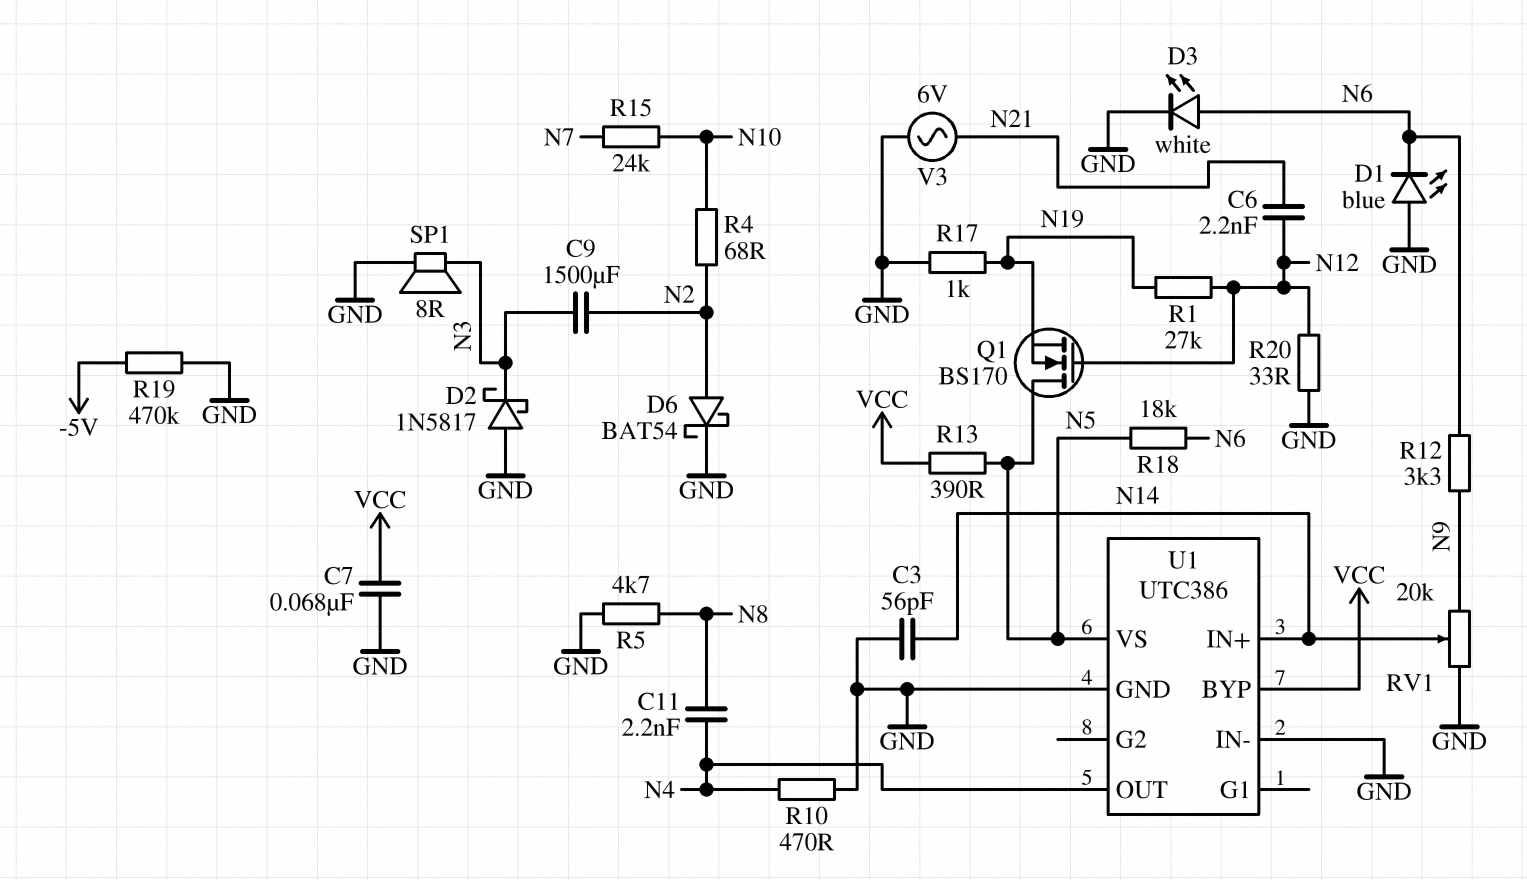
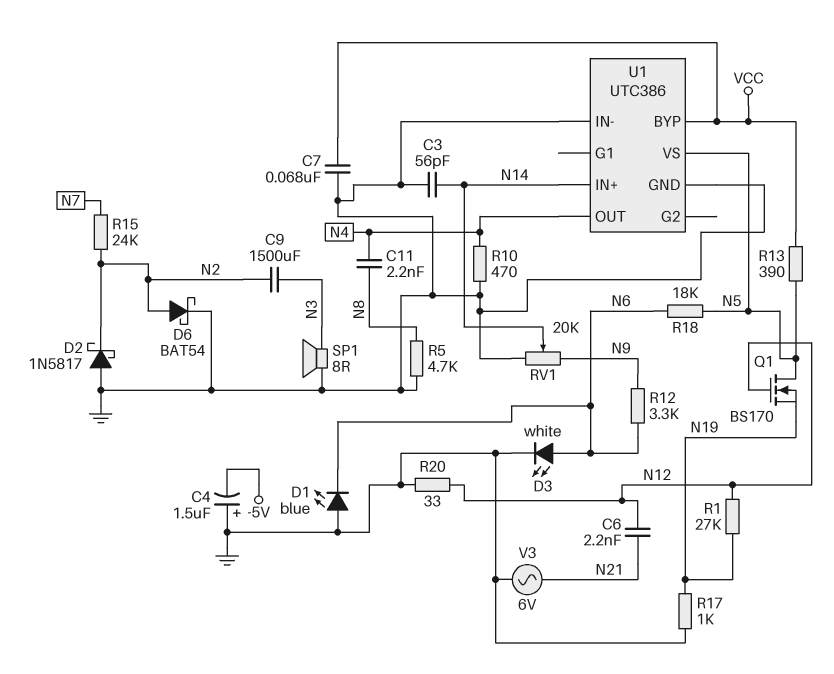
C4: none -> 1.5uF (plus GND, minus -5V)
D2: schottky 1N5817 (A GND, K N3) -> schottky 1N5817 (A GND, K N2)
R4: 68 (N2, N10) -> none
R15: 24k (N7, N10) -> 24k (N2, N7)
R19: 470k (-5V, GND) -> none

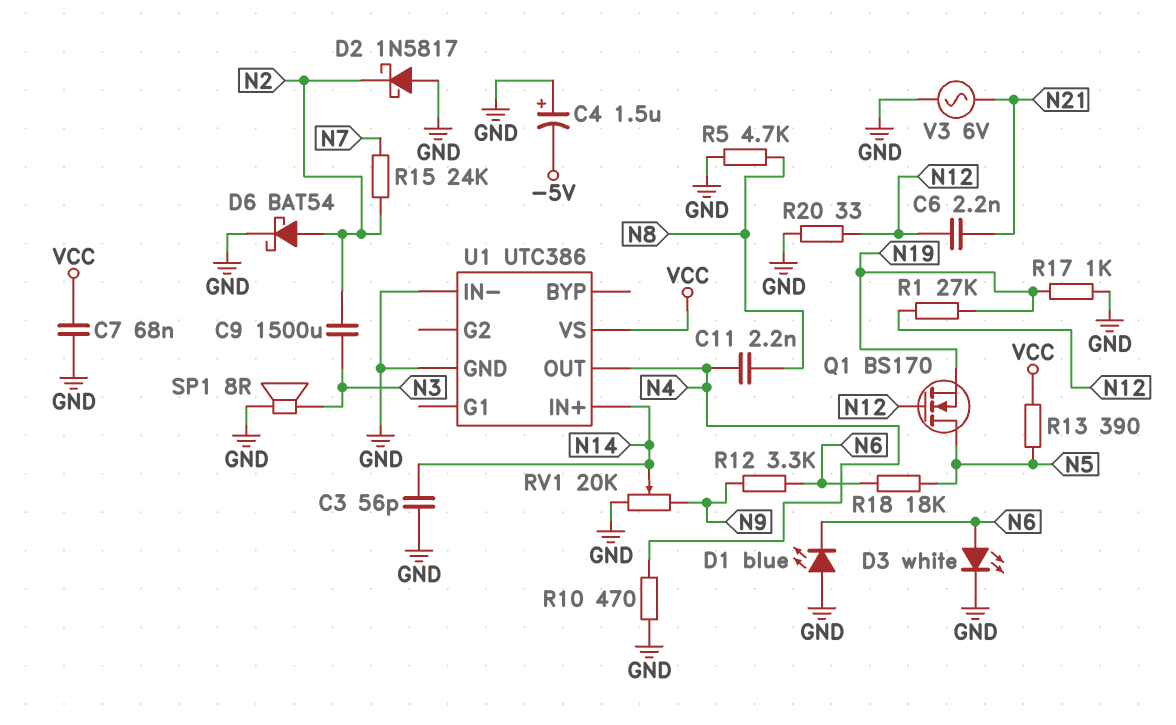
U1 pin BYP: VCC -> none
U1 pin VS: N5 -> VCC

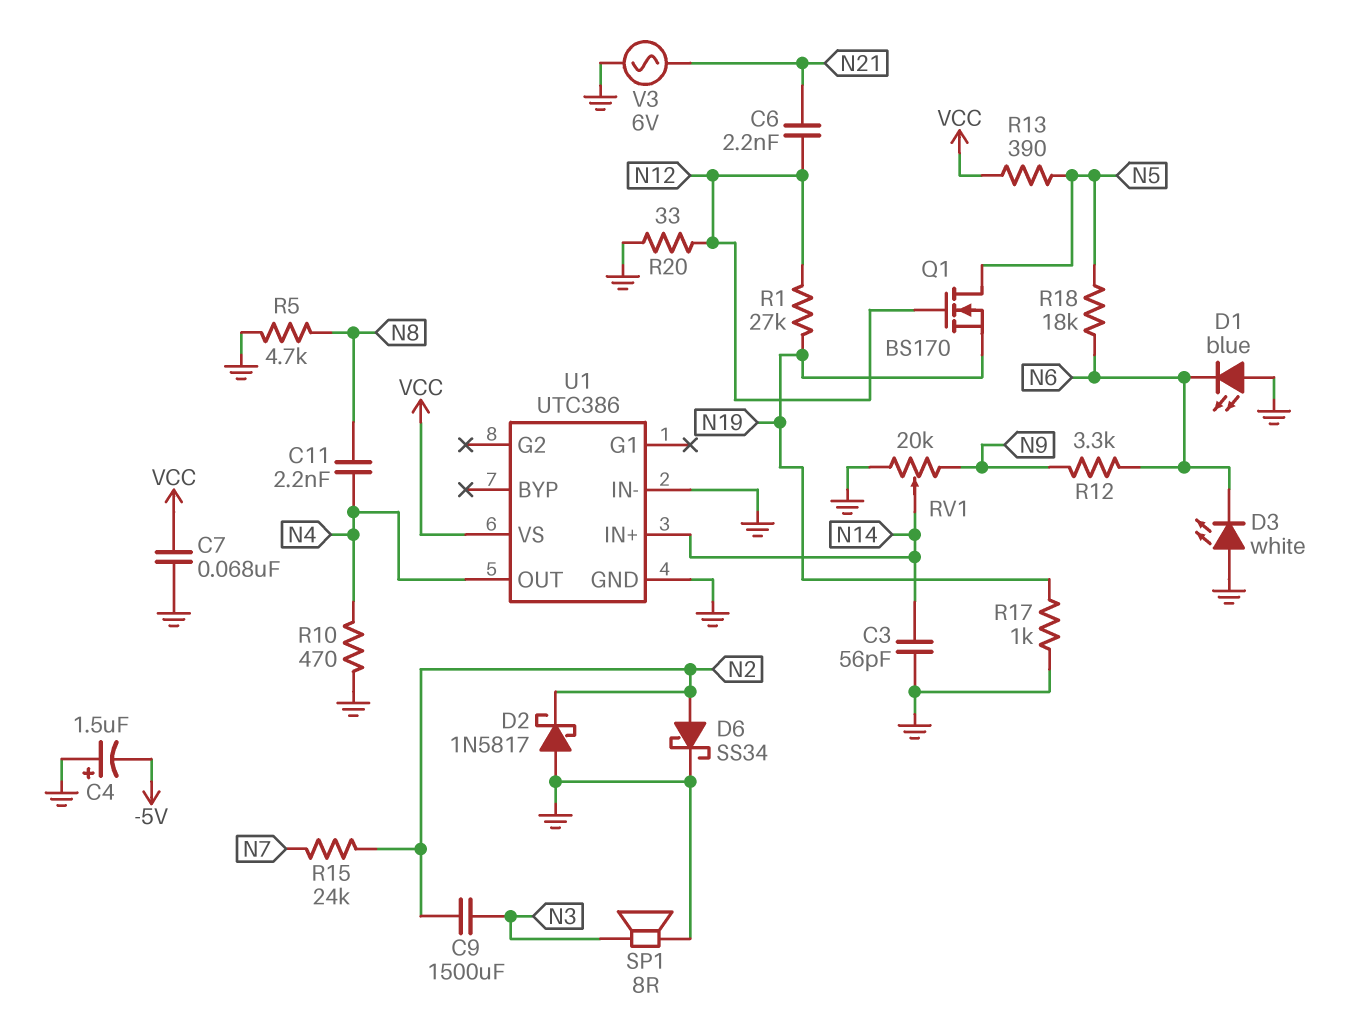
D3: LED white (A N6, K GND) -> LED white (A GND, K N6)
D6: schottky BAT54 (A N2, K GND) -> schottky SS34 (A N2, K GND)

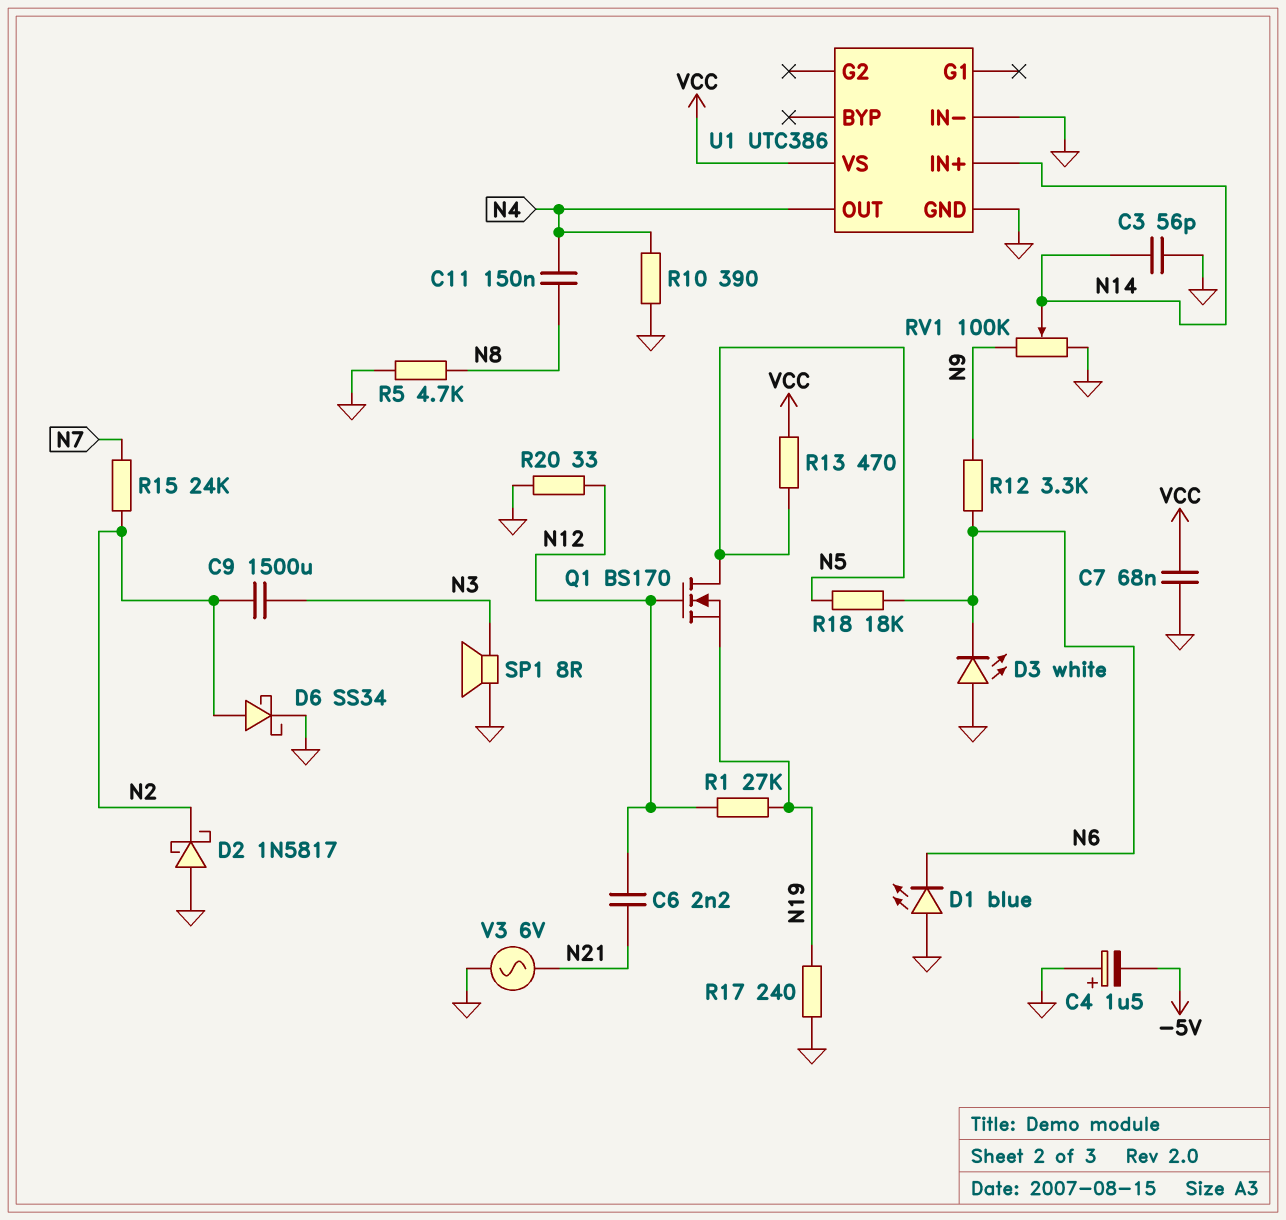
C11: 2.2nF (N4, N8) -> 150nF (N4, N8)
R10: 470 (GND, N4) -> 390 (GND, N4)
R13: 390 (N5, VCC) -> 470 (N5, VCC)
R17: 1k (GND, N19) -> 240 (GND, N19)
RV1: 20k (GND, N9, wiper N14) -> 100k (GND, N9, wiper N14)

